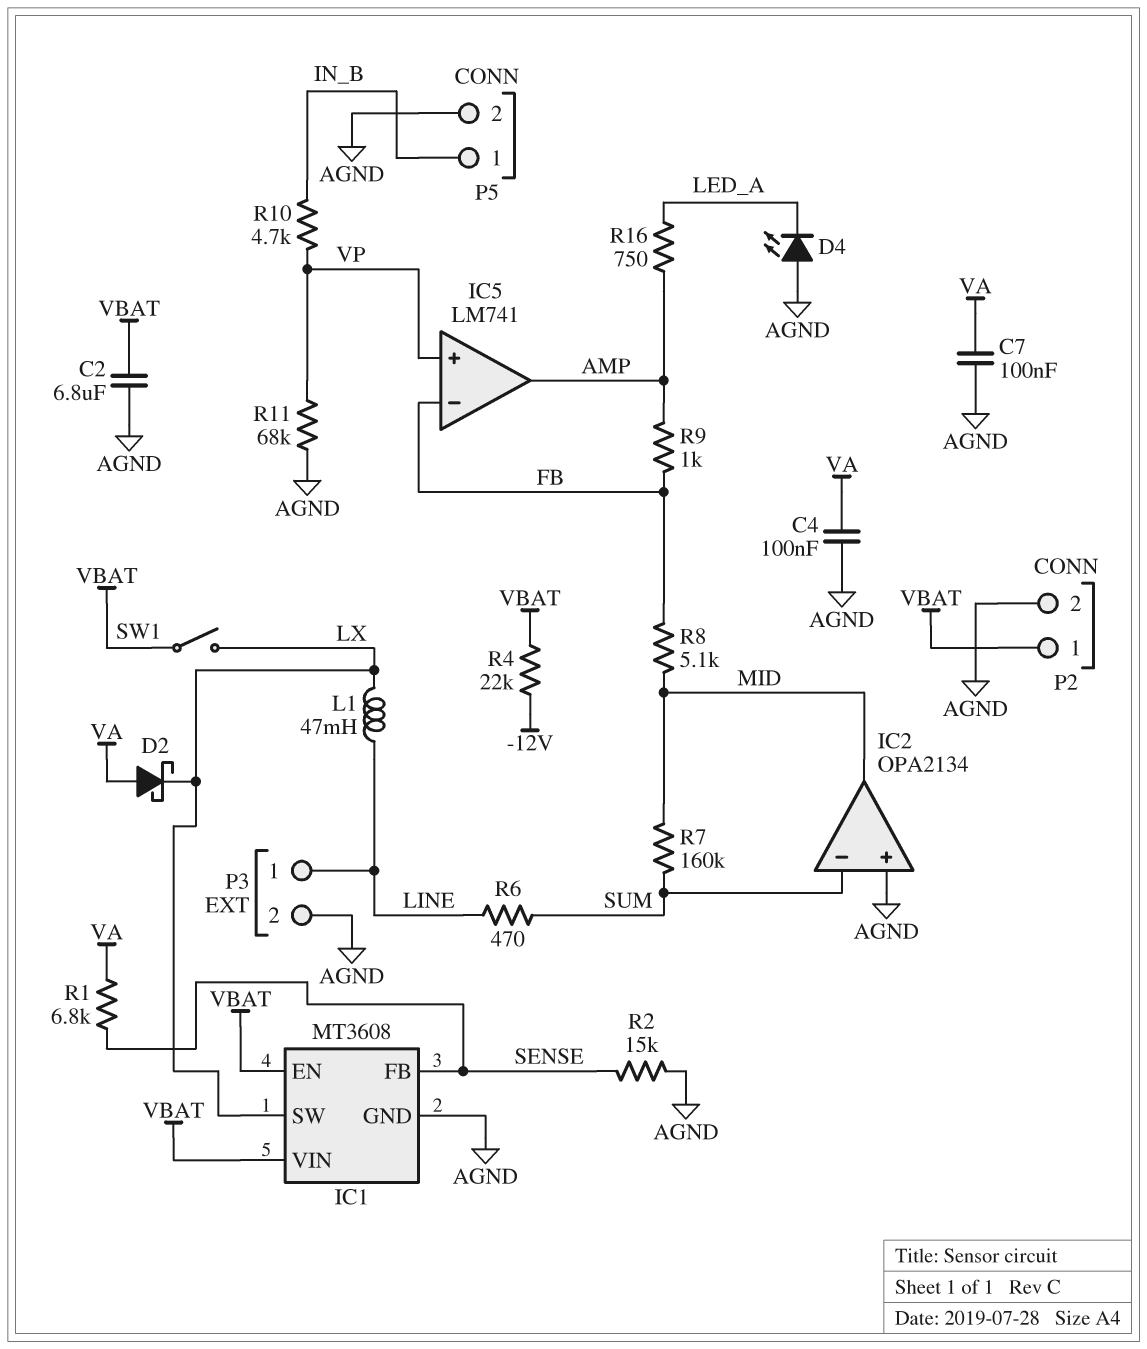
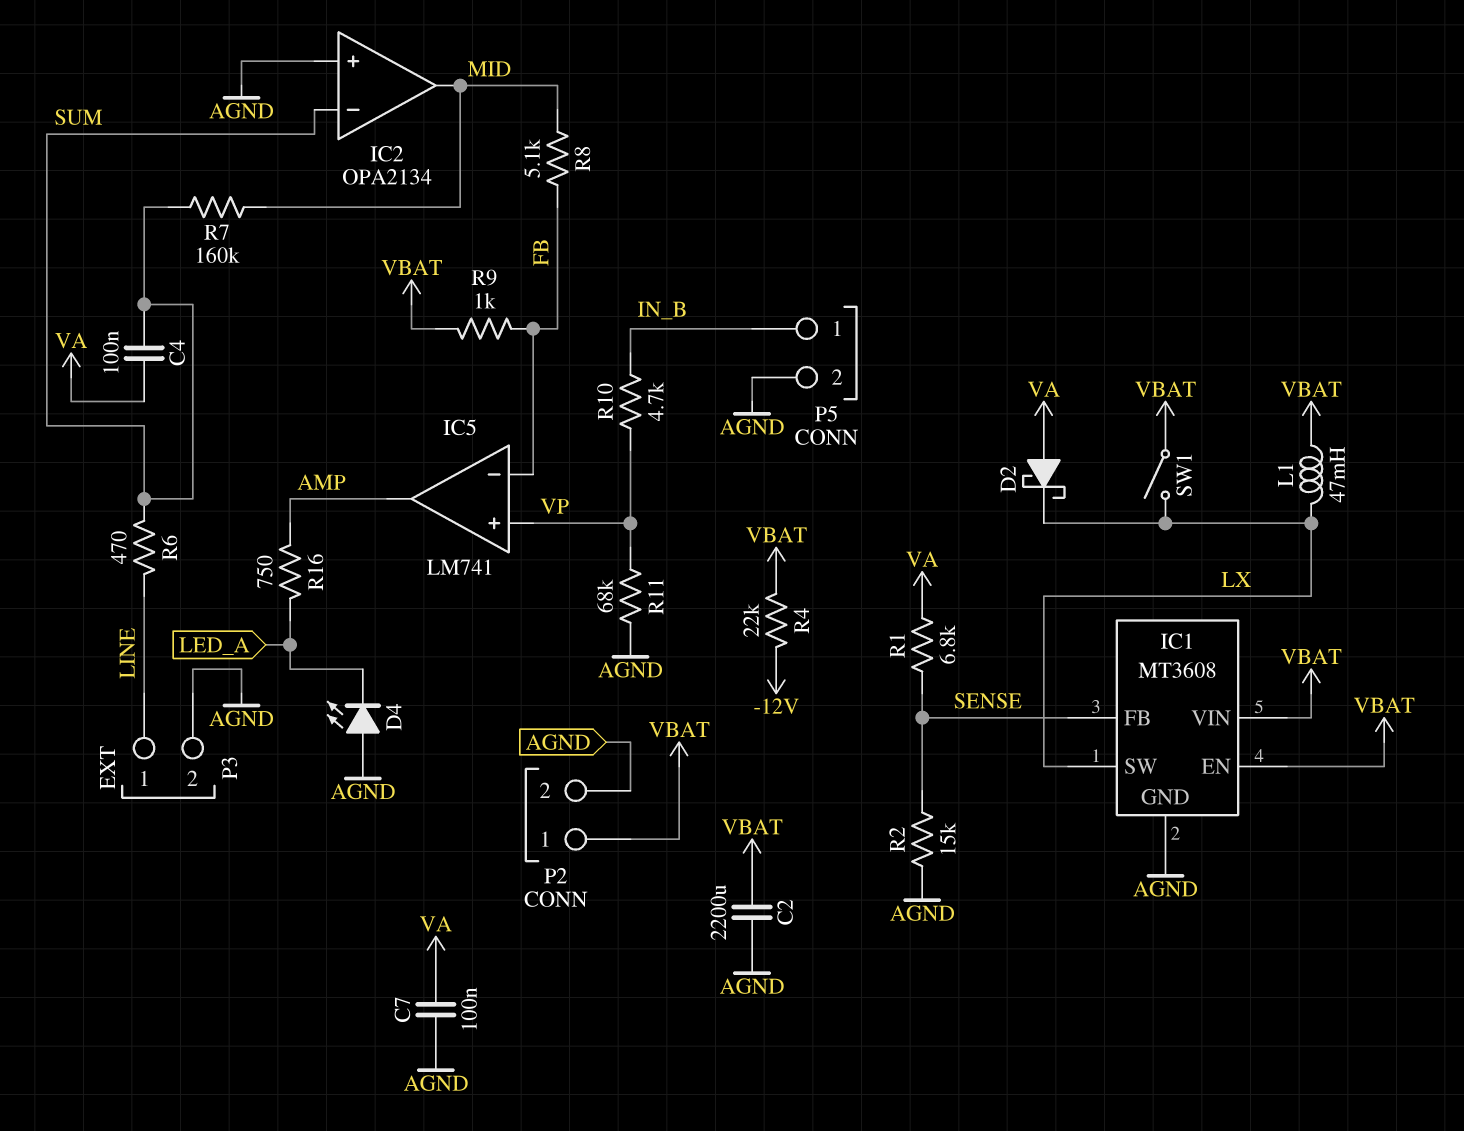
C2: 6.8uF (AGND, VBAT) -> 2200uF (AGND, VBAT)
C4: 100nF (AGND, VA) -> 100nF (SUM, VA)
L1: 47mH (LINE, LX) -> 47mH (LX, VBAT)
R9: 1k (AMP, FB) -> 1k (FB, VBAT)

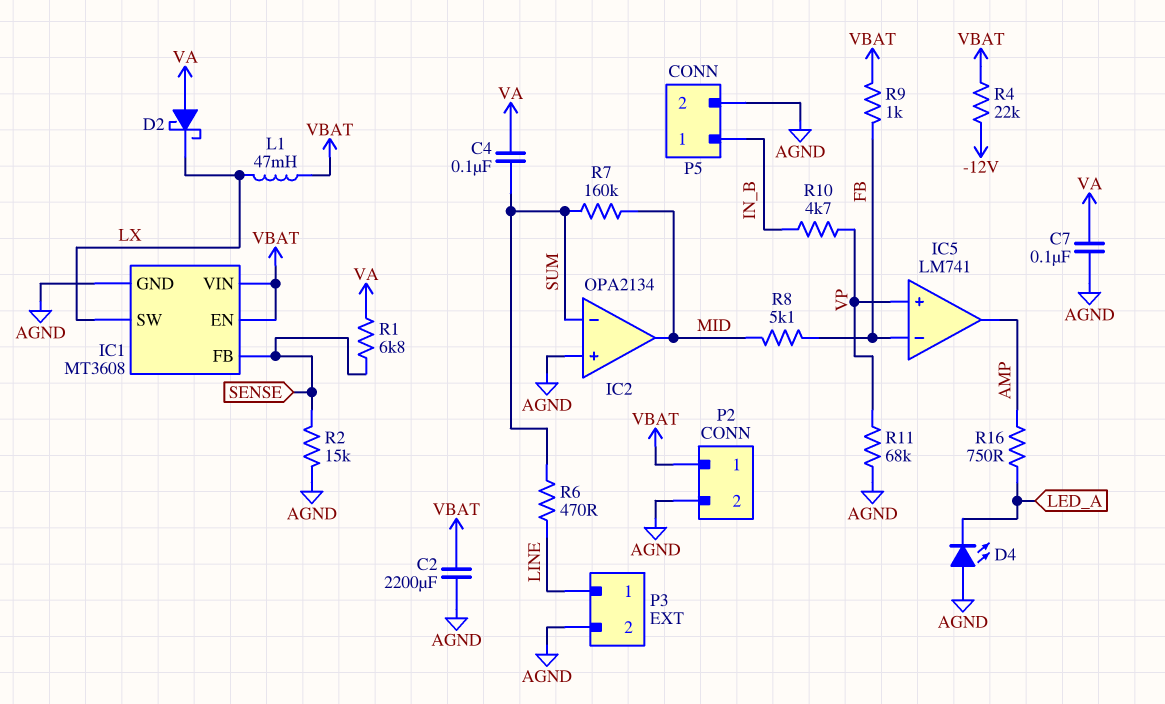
SW1: switch (LX, VBAT) -> none

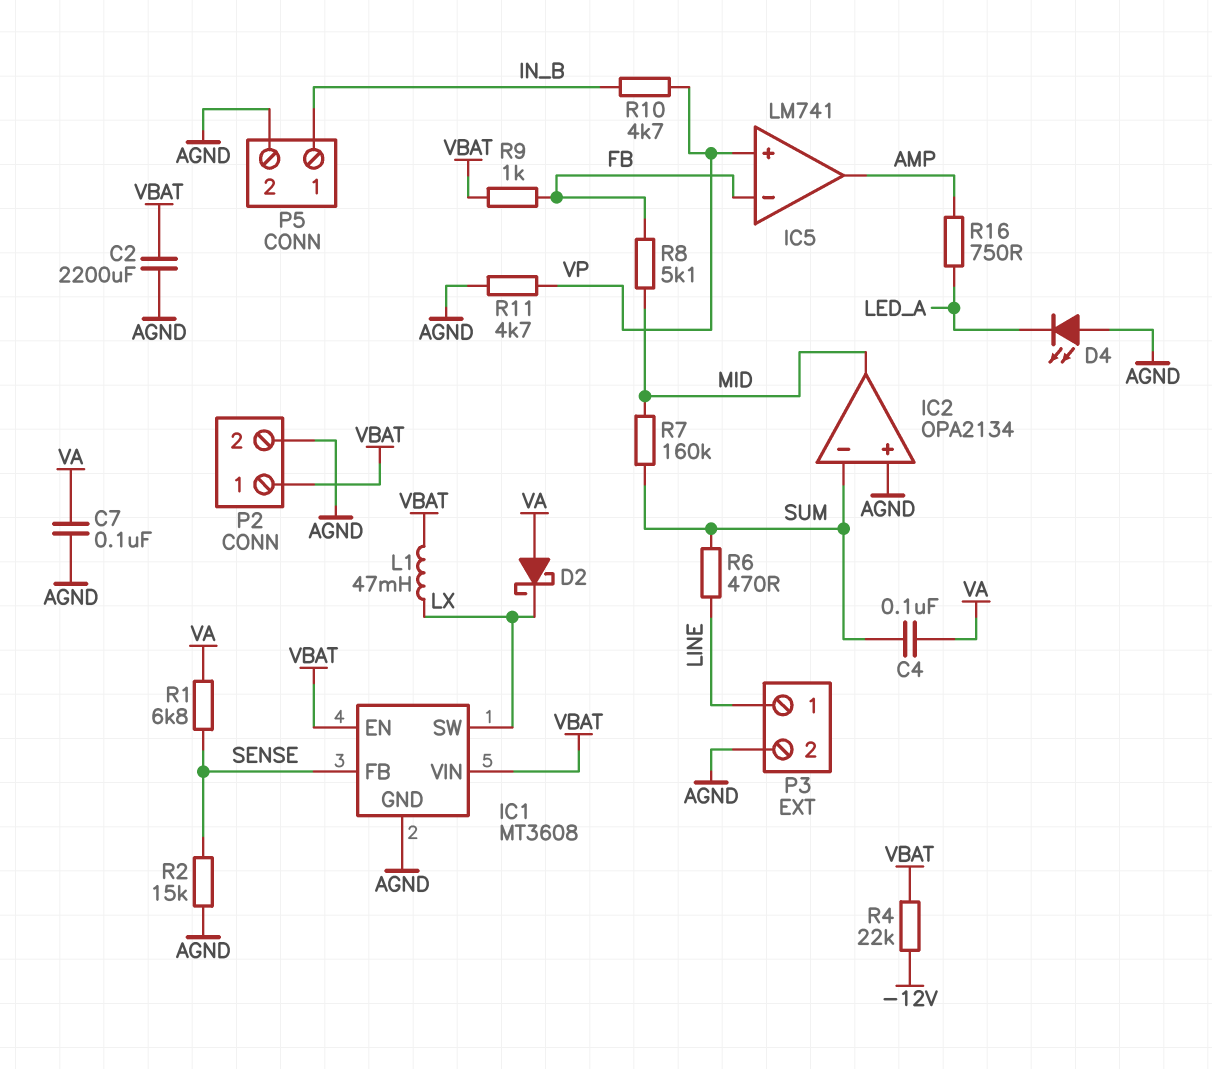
R11: 68k (AGND, VP) -> 4.7k (AGND, VP)

